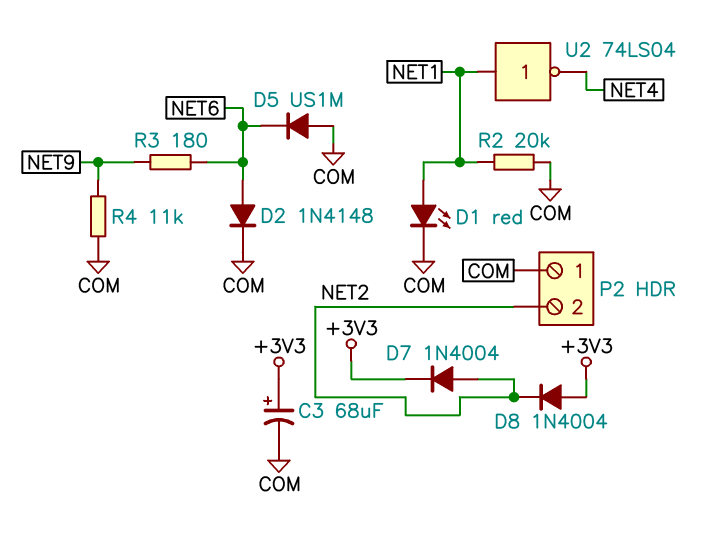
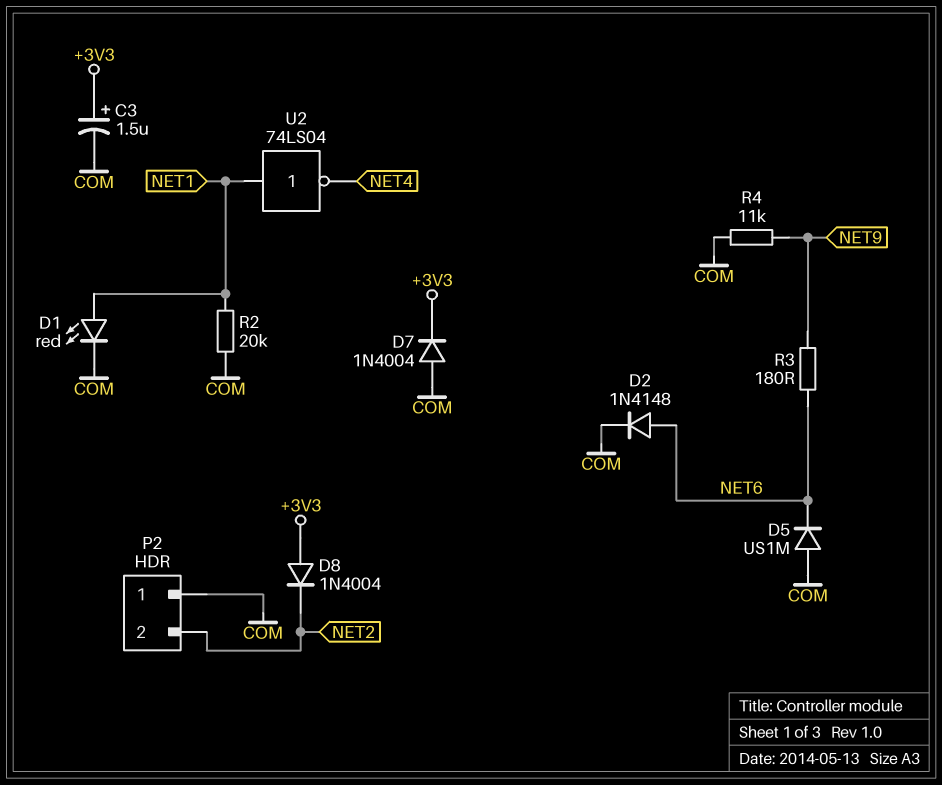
C3: 68uF (plus +3V3, minus COM) -> 1.5uF (plus +3V3, minus COM)
D7: diode 1N4004 (A NET2, K +3V3) -> diode 1N4004 (A COM, K +3V3)

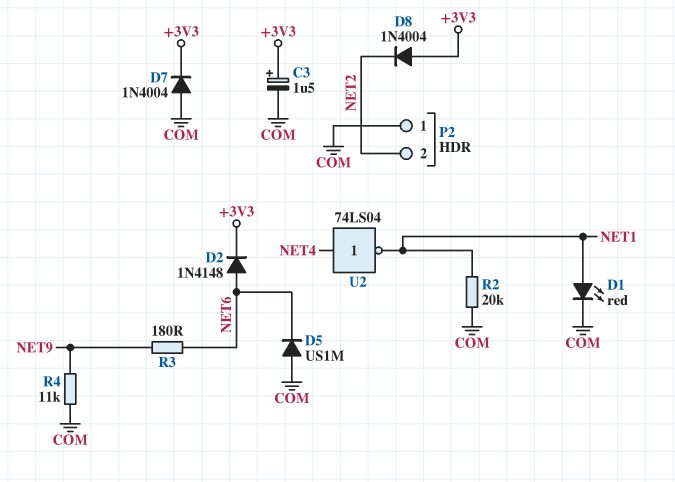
D2: diode 1N4148 (A NET6, K COM) -> diode 1N4148 (A NET6, K +3V3)
U2: NOT 74LS04 (in NET1, out NET4) -> NOT 74LS04 (in NET4, out NET1)

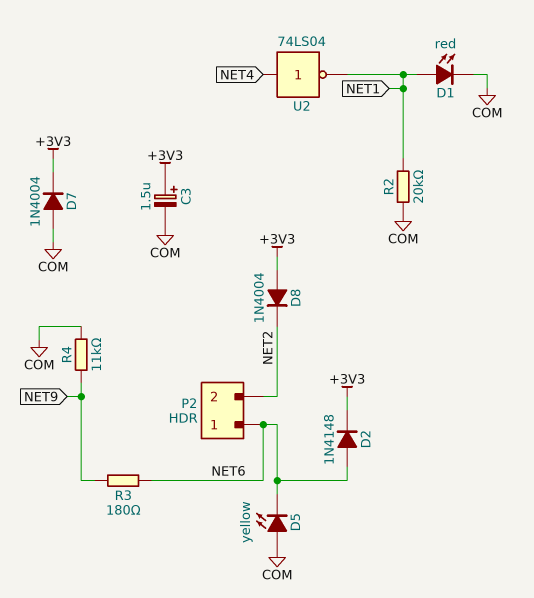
D5: diode US1M (A COM, K NET6) -> LED yellow (A COM, K NET6)
P2 pin 1: COM -> NET6

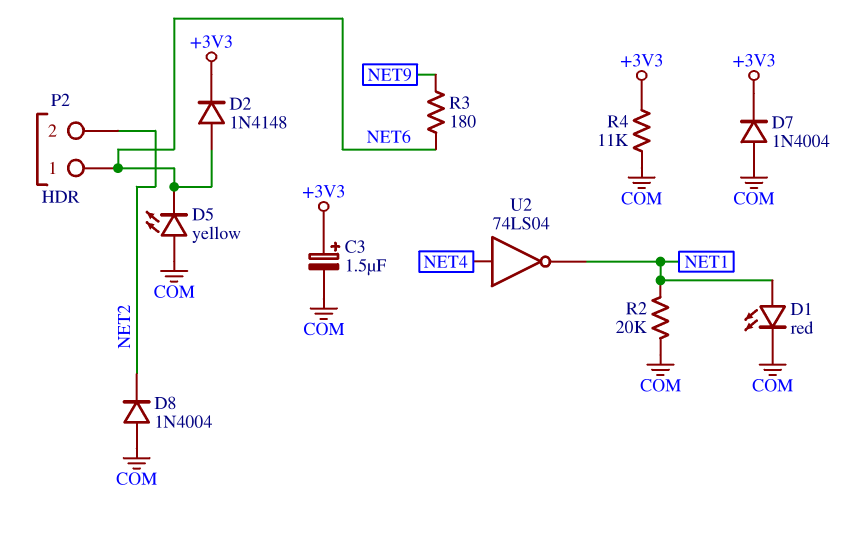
D8: diode 1N4004 (A +3V3, K NET2) -> diode 1N4004 (A COM, K NET2)
R4: 11k (COM, NET9) -> 11k (+3V3, COM)

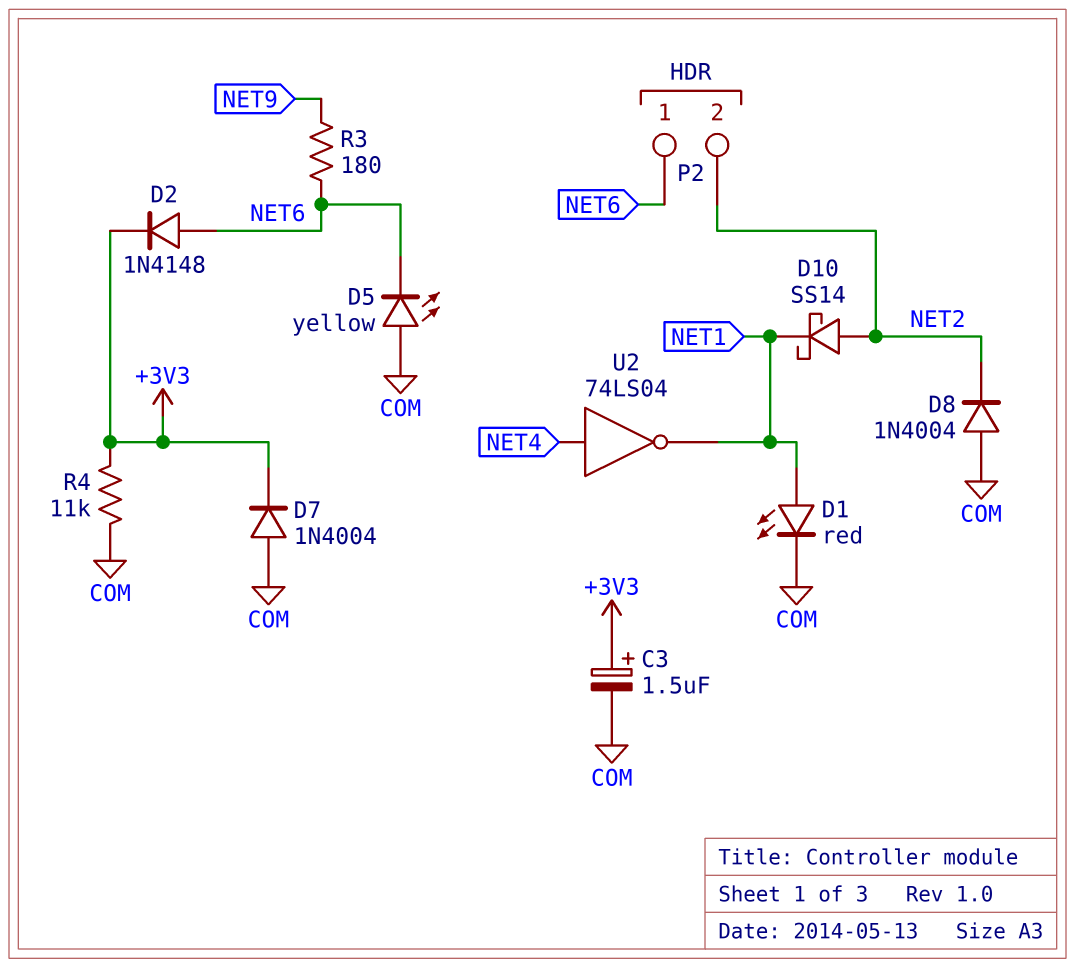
D10: none -> schottky SS14 (A NET2, K NET1)
R2: 20k (COM, NET1) -> none

